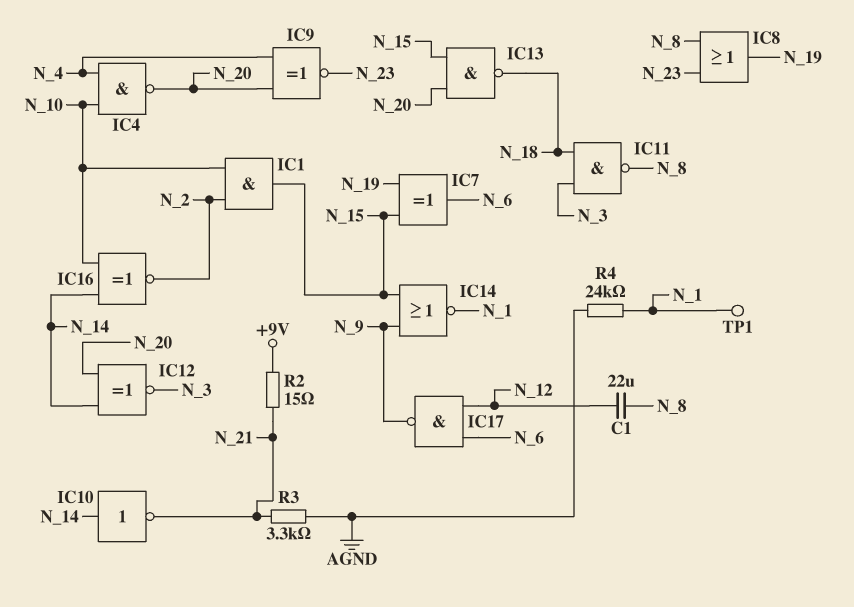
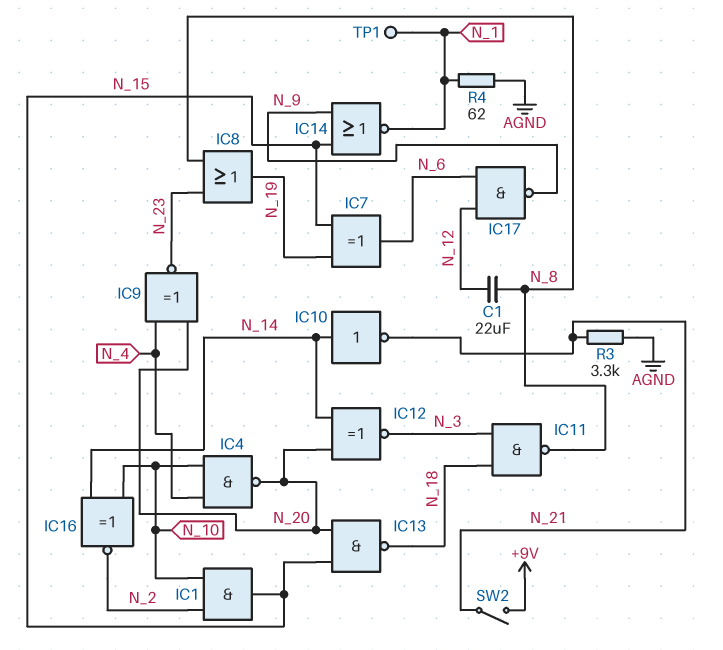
R2: 15 (+9V, N_21) -> none
R4: 24k (AGND, N_1) -> 62 (AGND, N_1)
SW2: none -> switch (+9V, N_21)

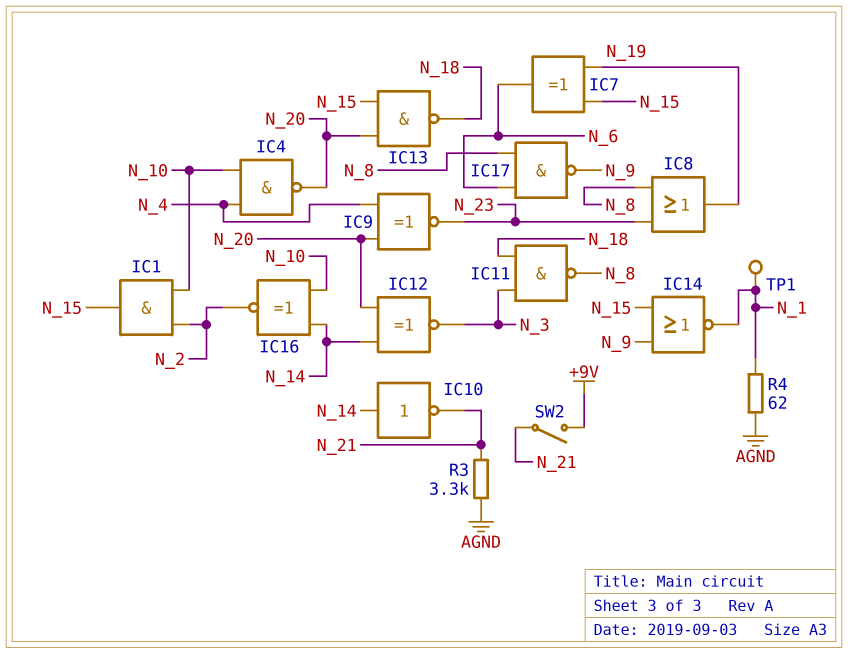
C1: 22uF (N_8, N_12) -> none
IC17: NAND (in N_6, in N_12, out N_9) -> NAND (in N_6, in N_8, out N_9)

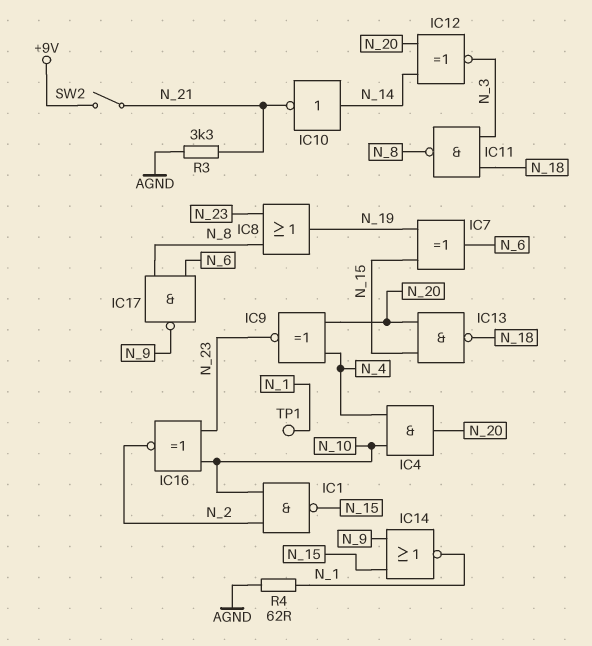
IC1: AND (in N_2, in N_10, out N_15) -> NAND (in N_2, in N_10, out N_15)
IC4: NAND (in N_4, in N_10, out N_20) -> AND (in N_4, in N_10, out N_20)
IC16: XNOR (in N_10, in N_14, out N_2) -> XNOR (in N_10, in N_23, out N_2)

